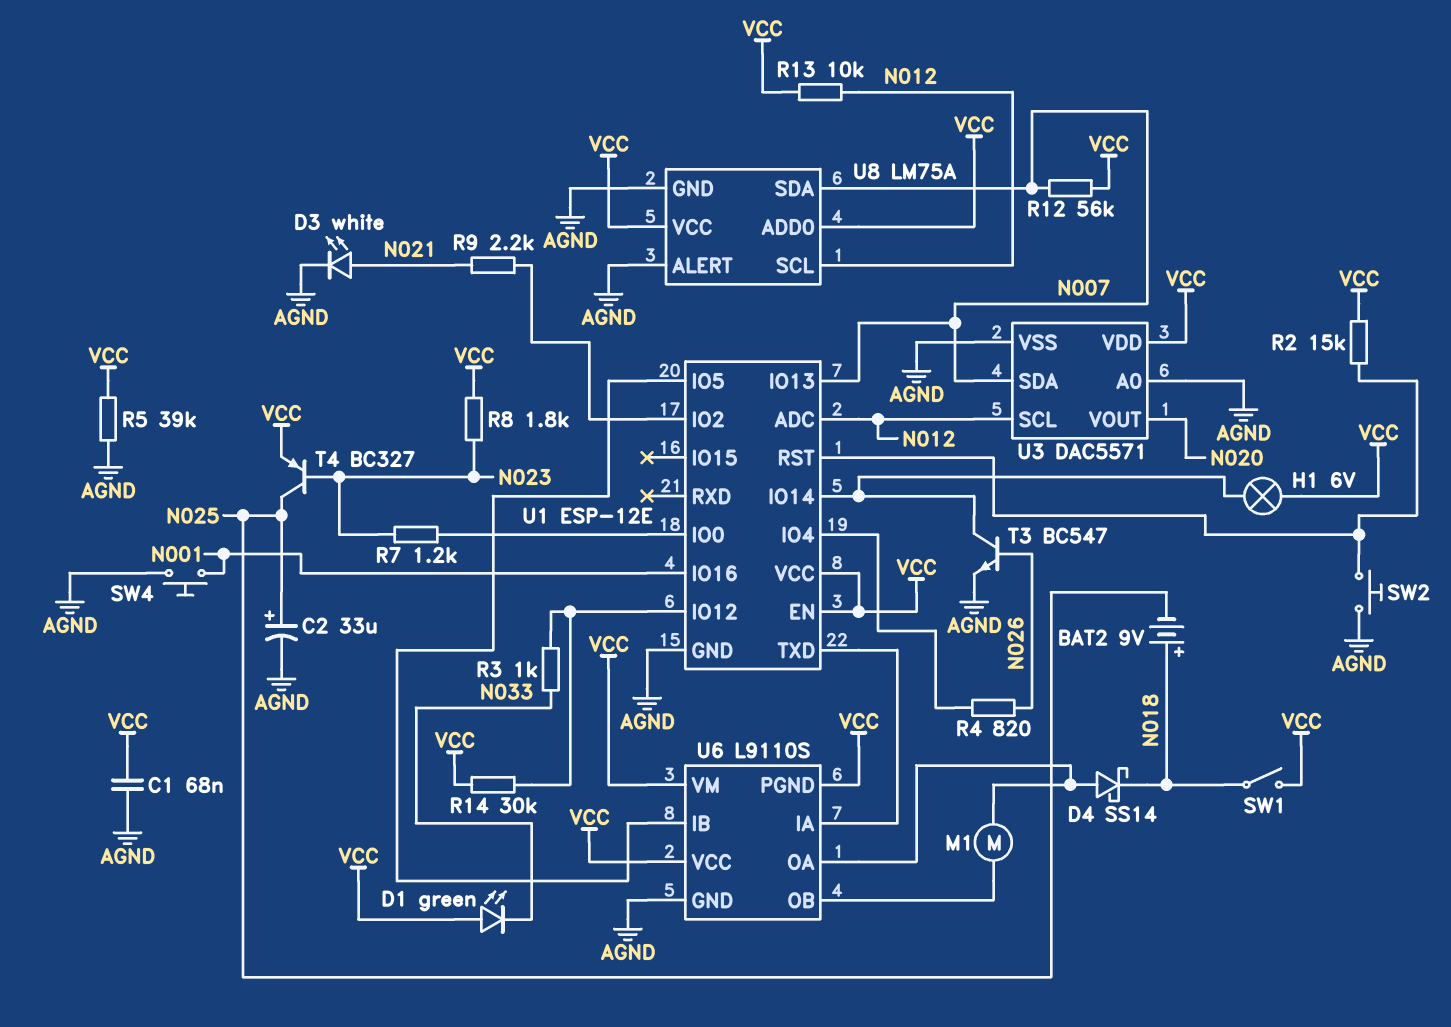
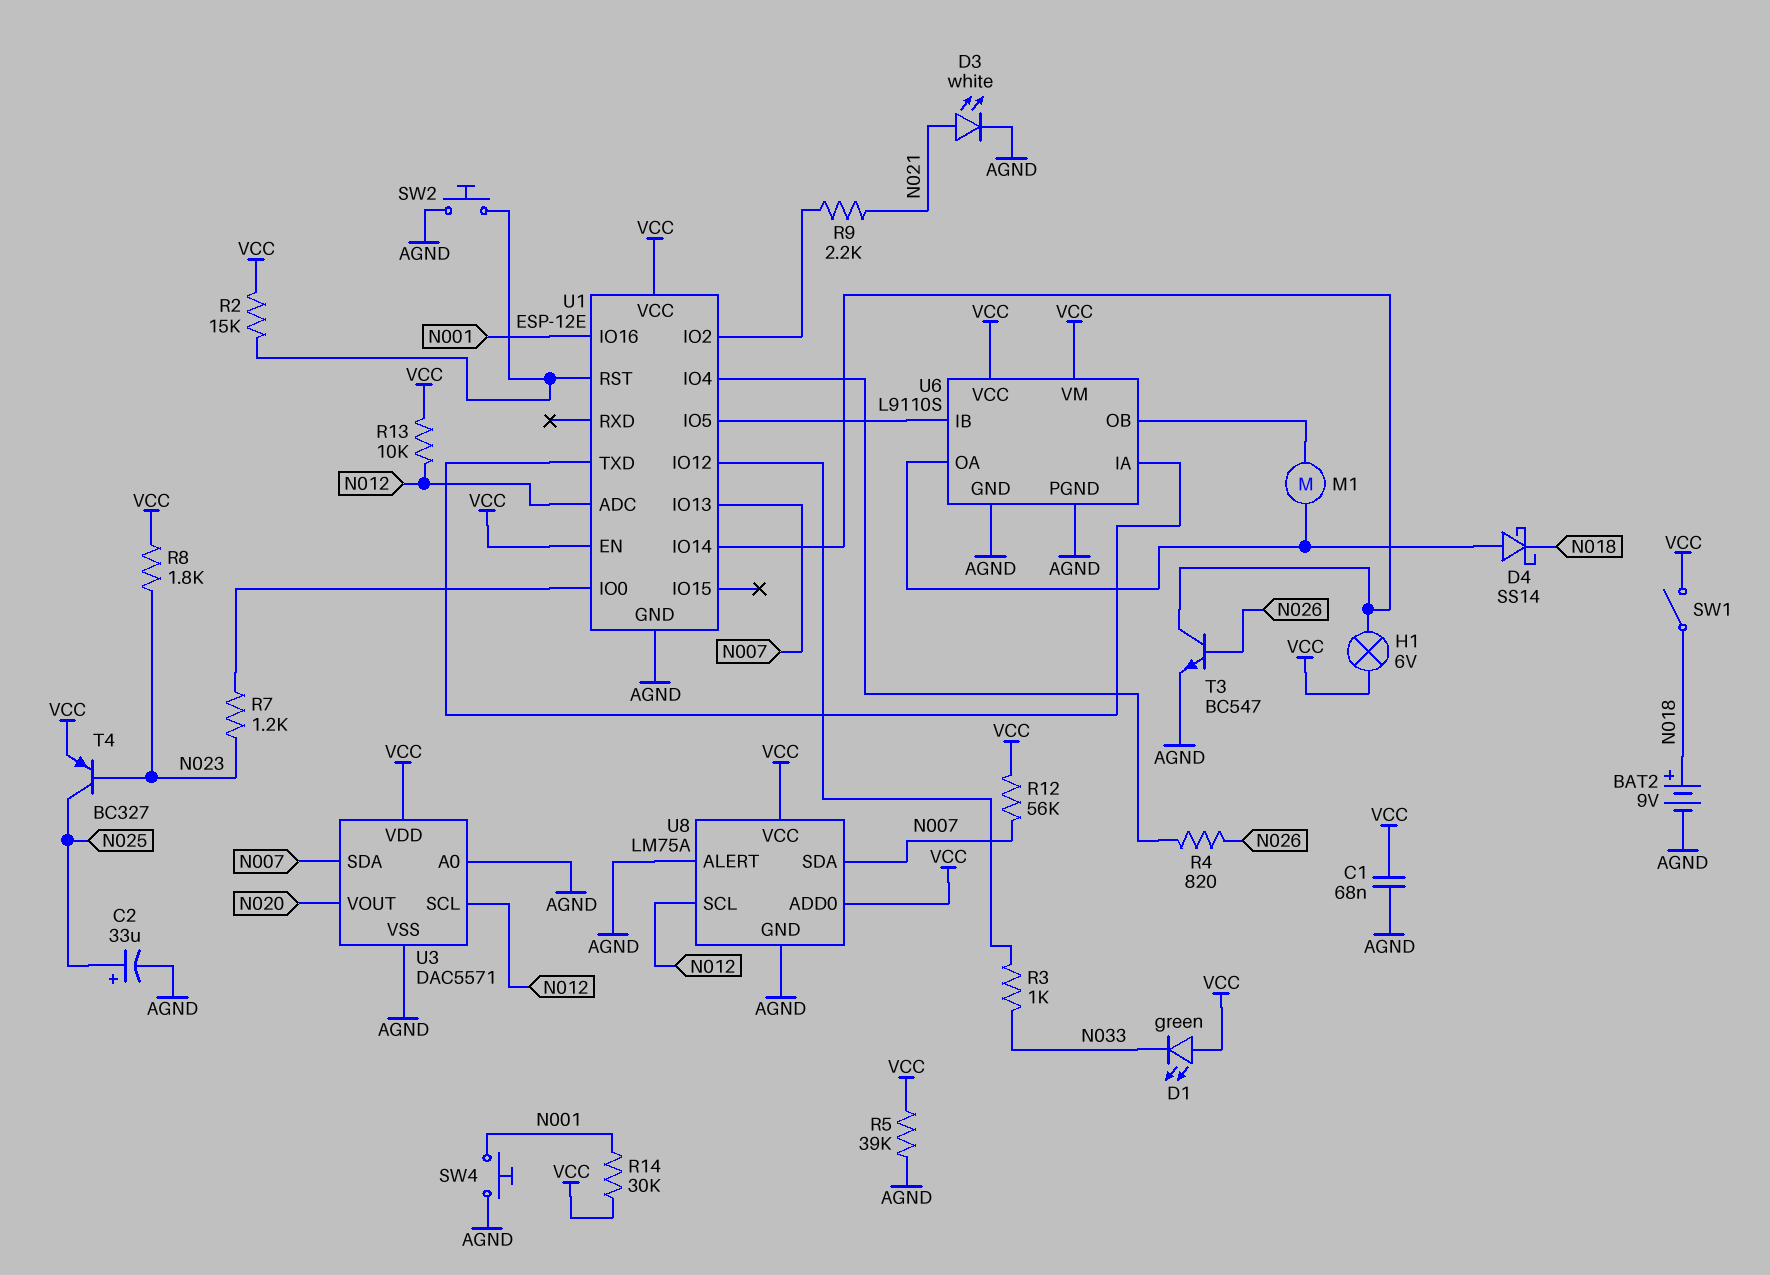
BAT2: 9V (plus N018, minus N025) -> 9V (plus N018, minus AGND)
R14: 30k (U1/IO12, VCC) -> 30k (N001, VCC)
U6 pin PGND: VCC -> AGND

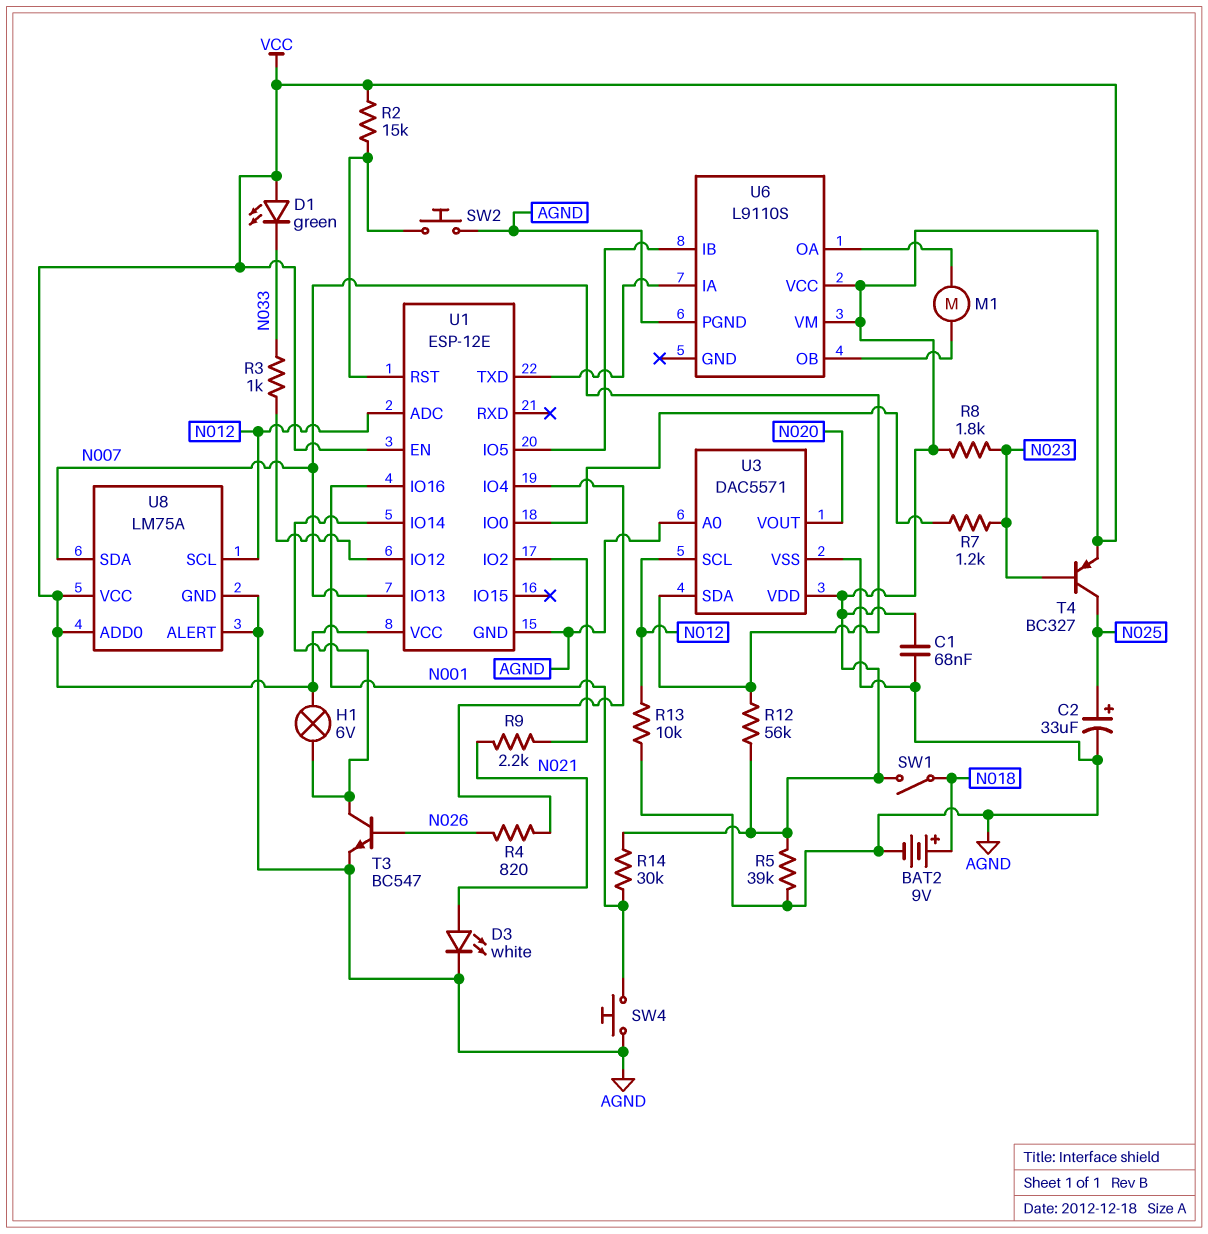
D4: schottky SS14 (A U6/OA, K N018) -> none
R13: 10k (N012, VCC) -> 10k (AGND, N012)
U6 pin GND: AGND -> none

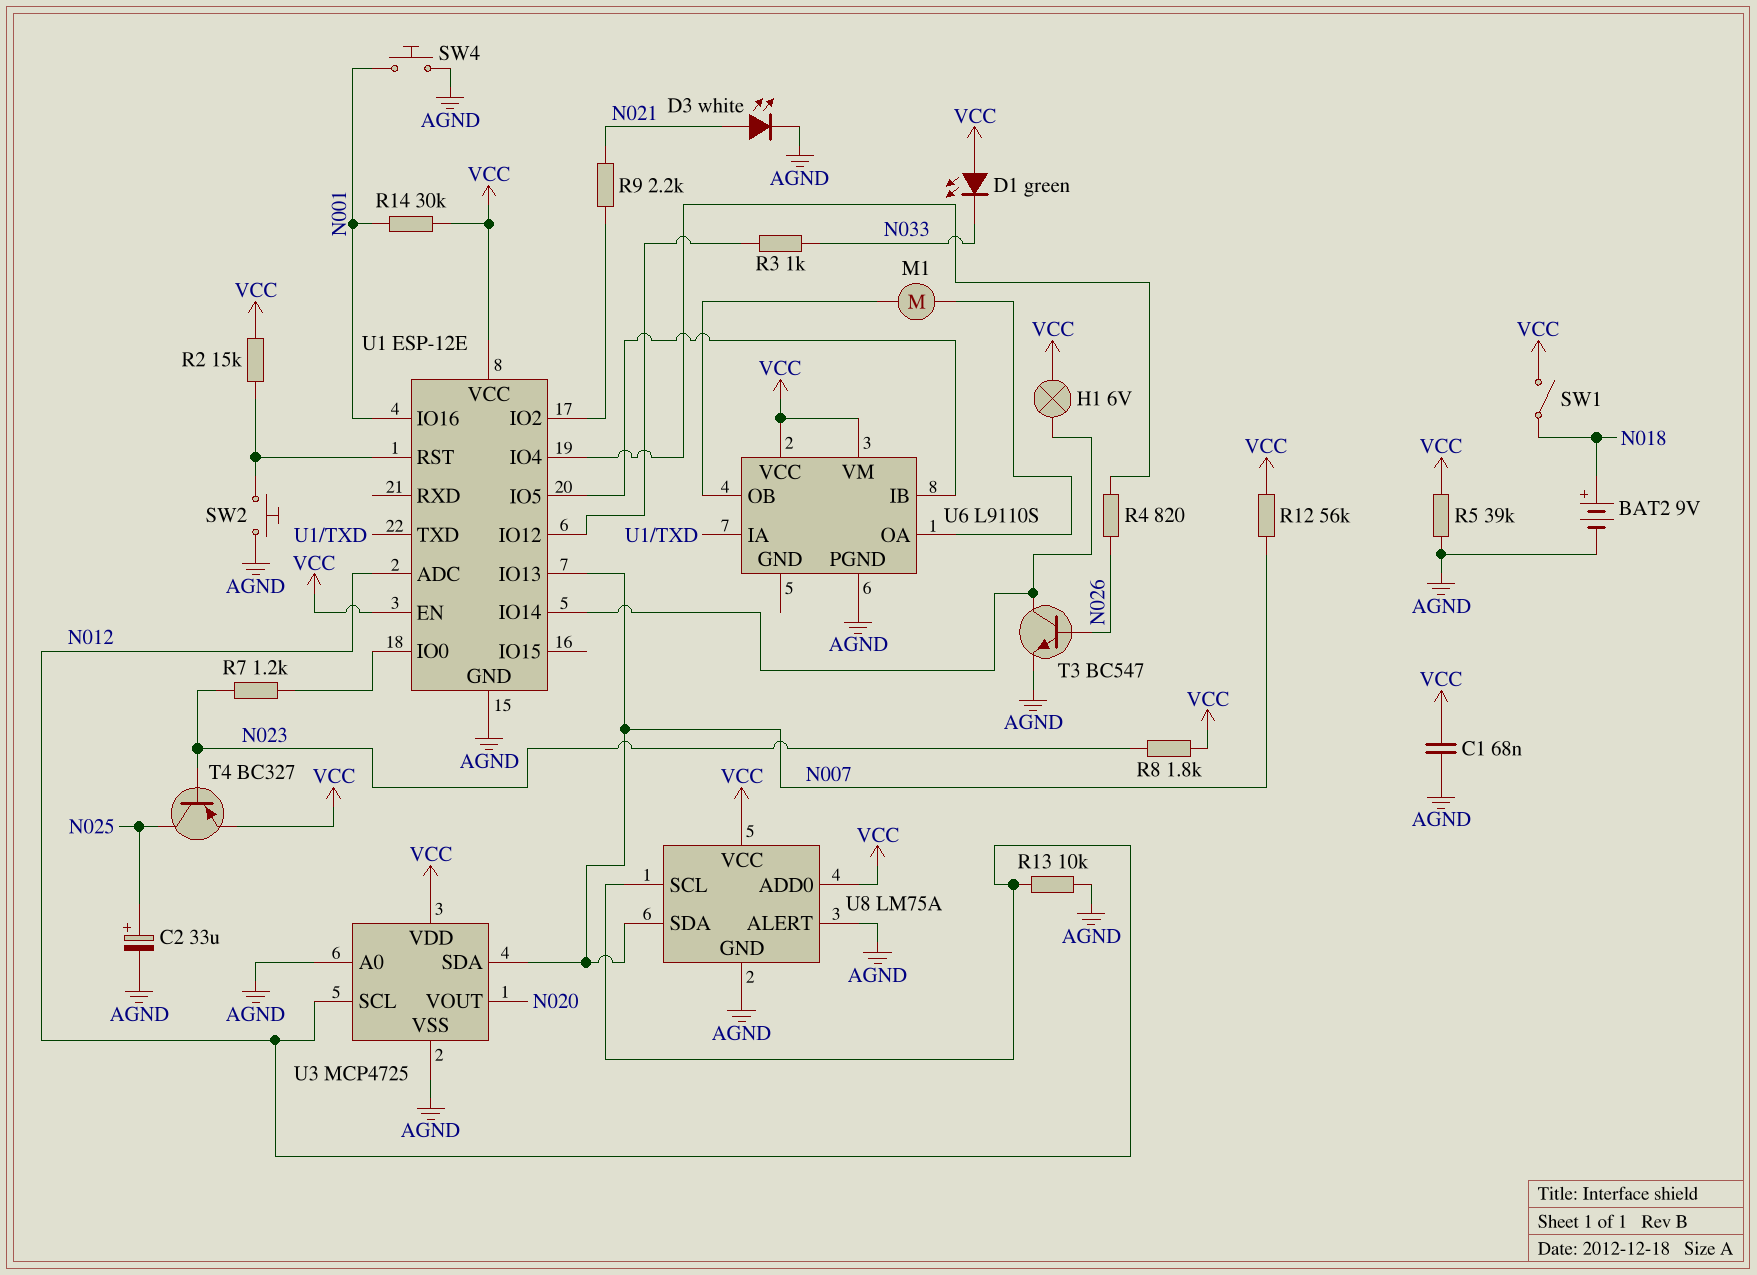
U3: DAC5571 -> MCP4725

